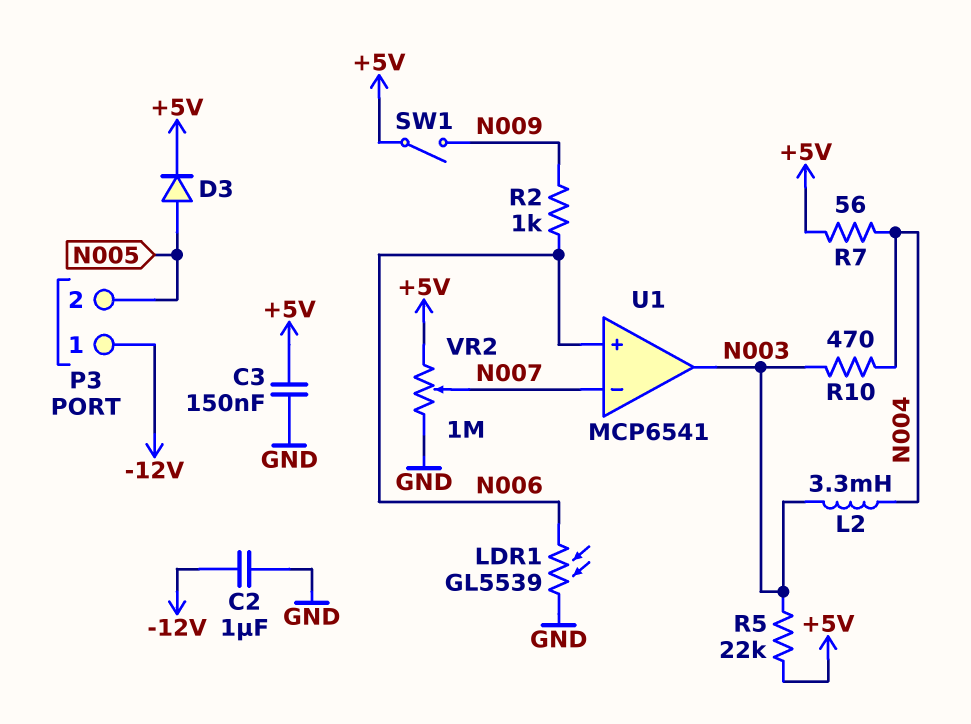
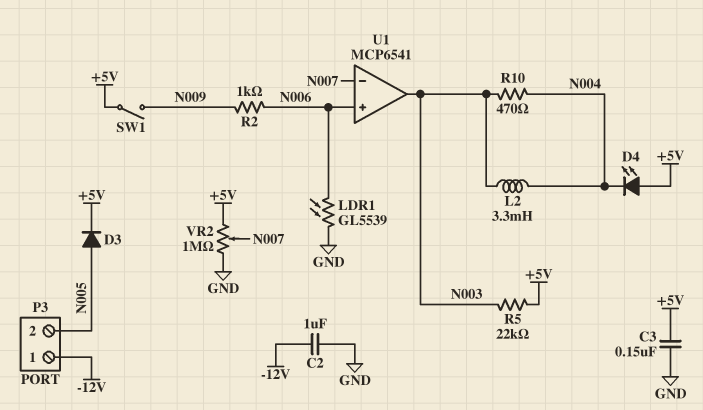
D4: none -> LED (A +5V, K N004)
R7: 56 (+5V, N004) -> none

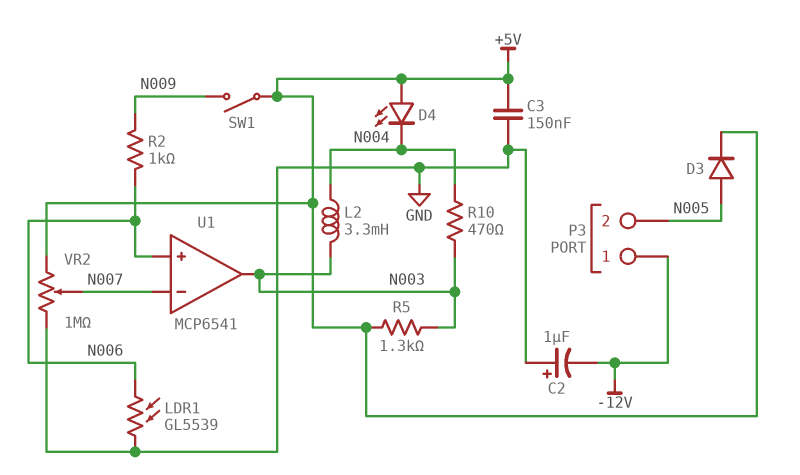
C2: 1uF (-12V, GND) -> 1uF (plus GND, minus -12V)
R5: 22k (+5V, N003) -> 1.3k (+5V, N003)

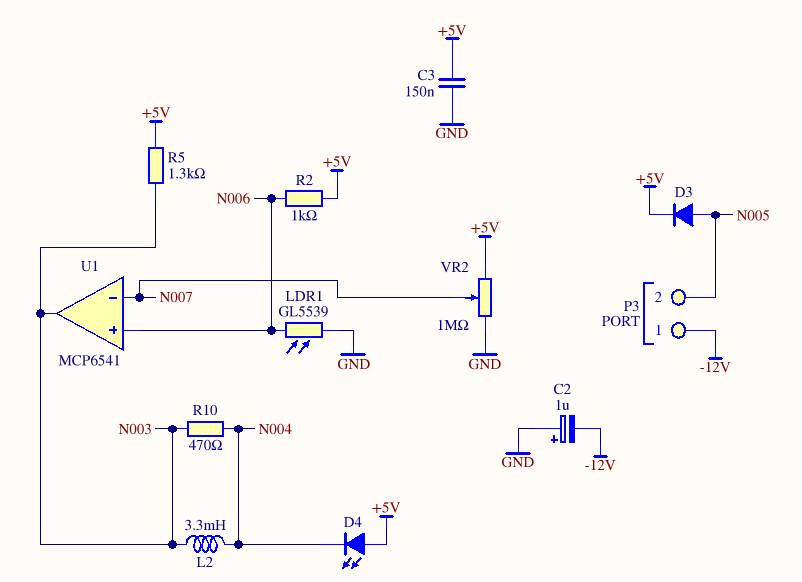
R2: 1k (N006, N009) -> 1k (+5V, N006)
SW1: switch (+5V, N009) -> none

